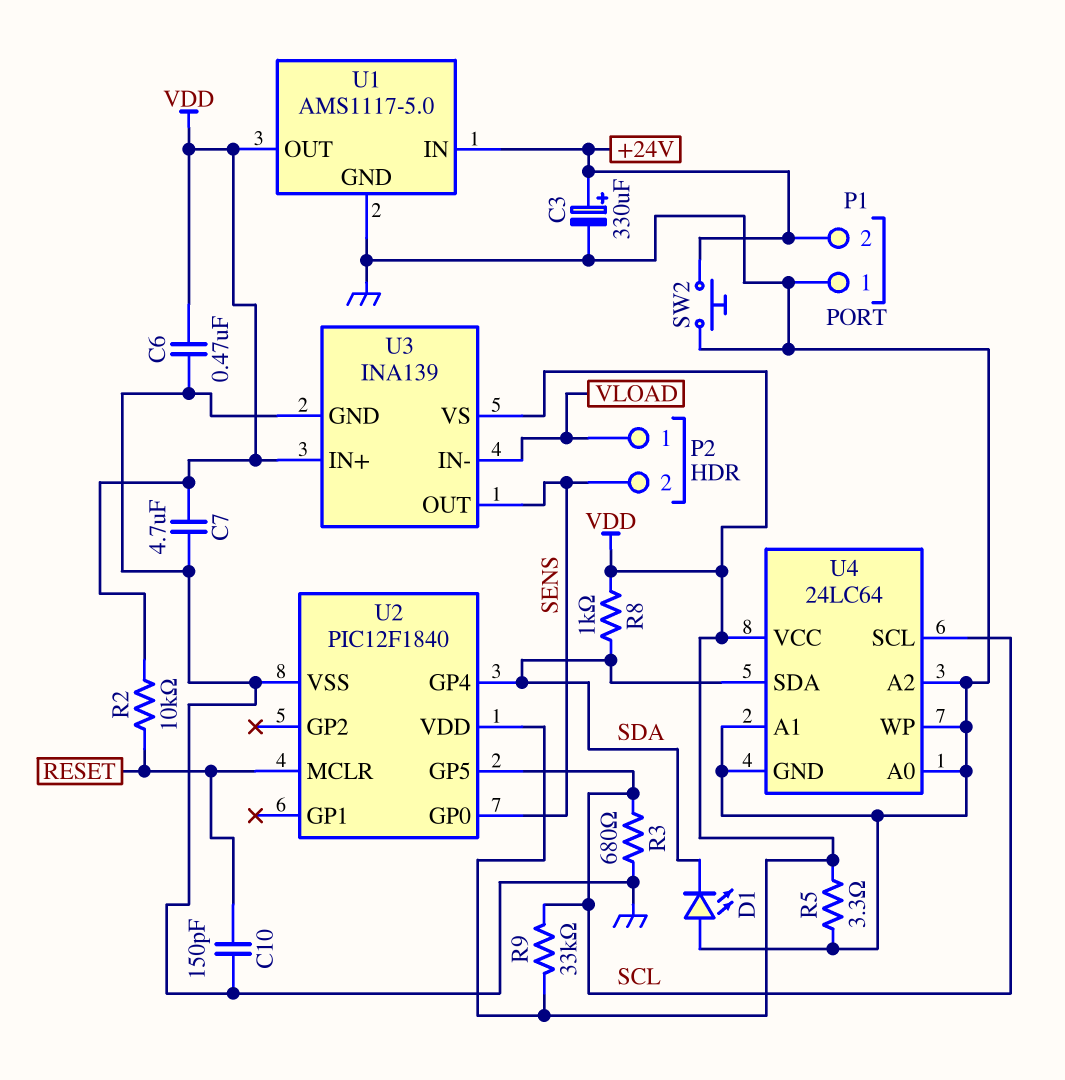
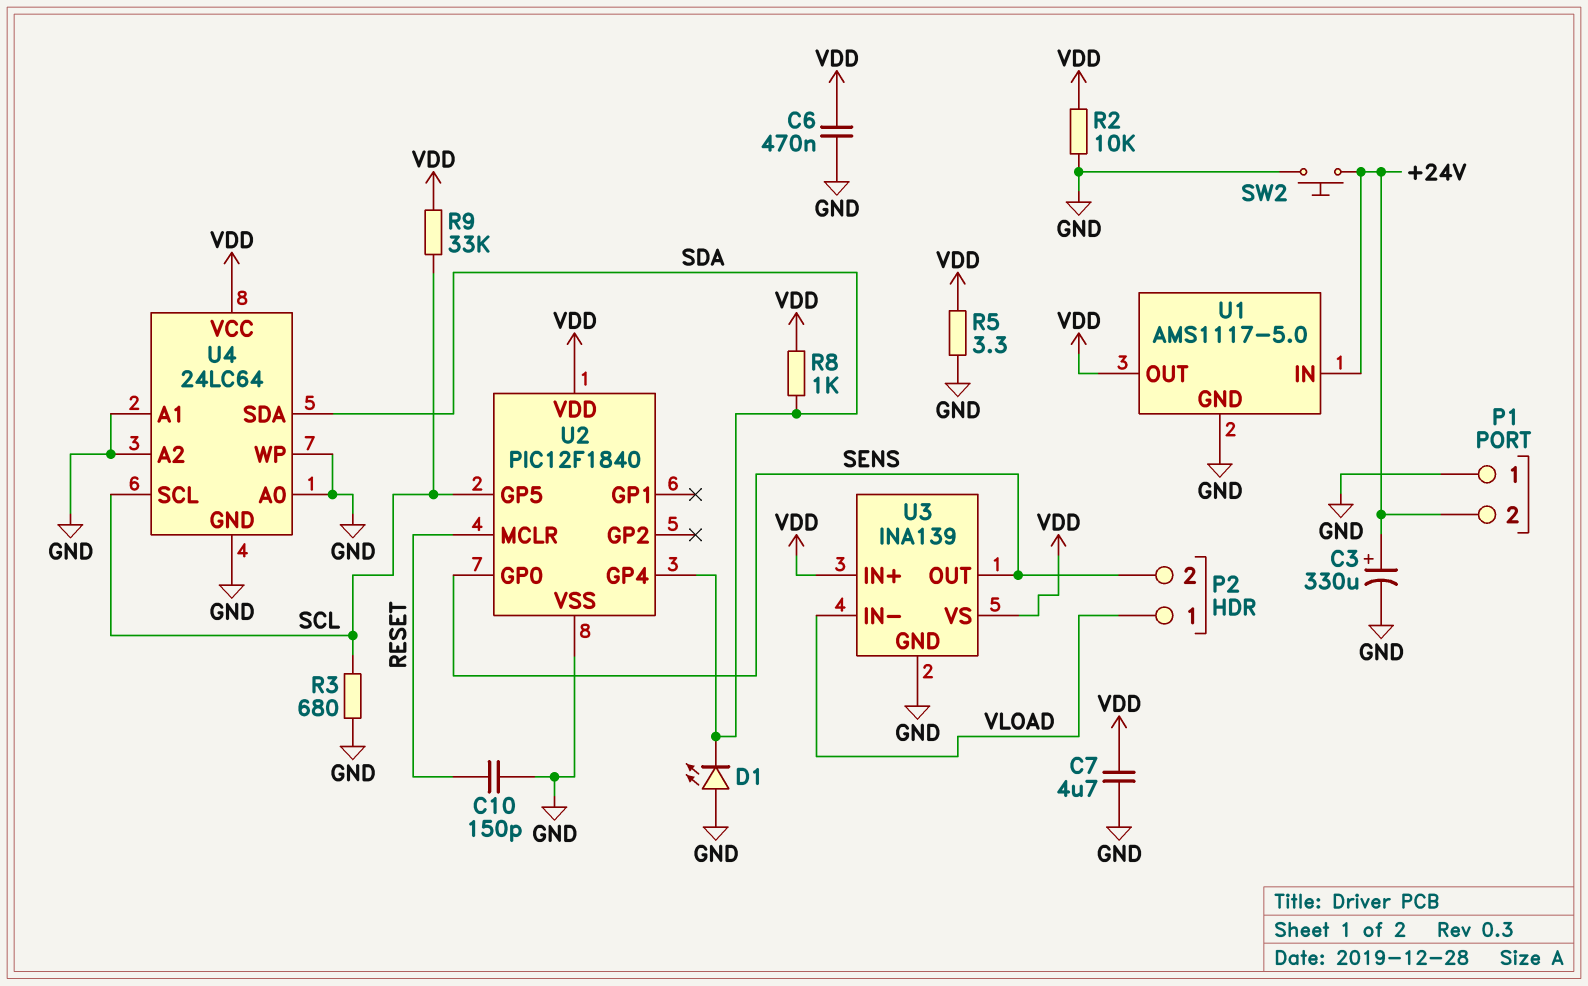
R2: 10k (RESET, VDD) -> 10k (GND, VDD)

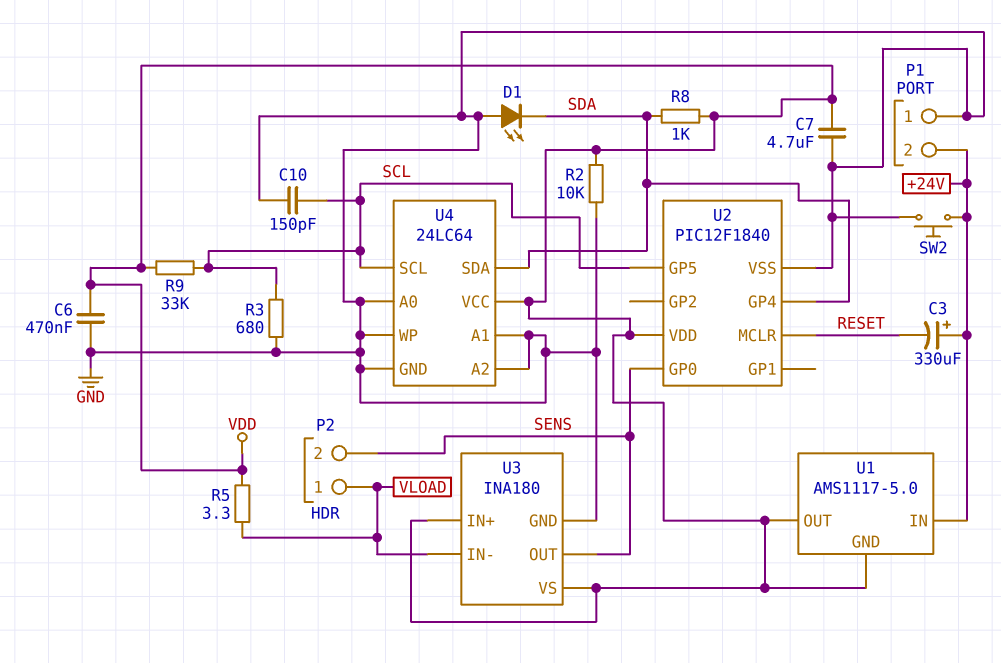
C3: 330uF (plus +24V, minus GND) -> 330uF (plus +24V, minus RESET)
C10: 150pF (GND, RESET) -> 150pF (GND, SCL)
R5: 3.3 (GND, VDD) -> 3.3 (VDD, VLOAD)
U1 pin GND: GND -> VDD
U3: INA139 -> INA180

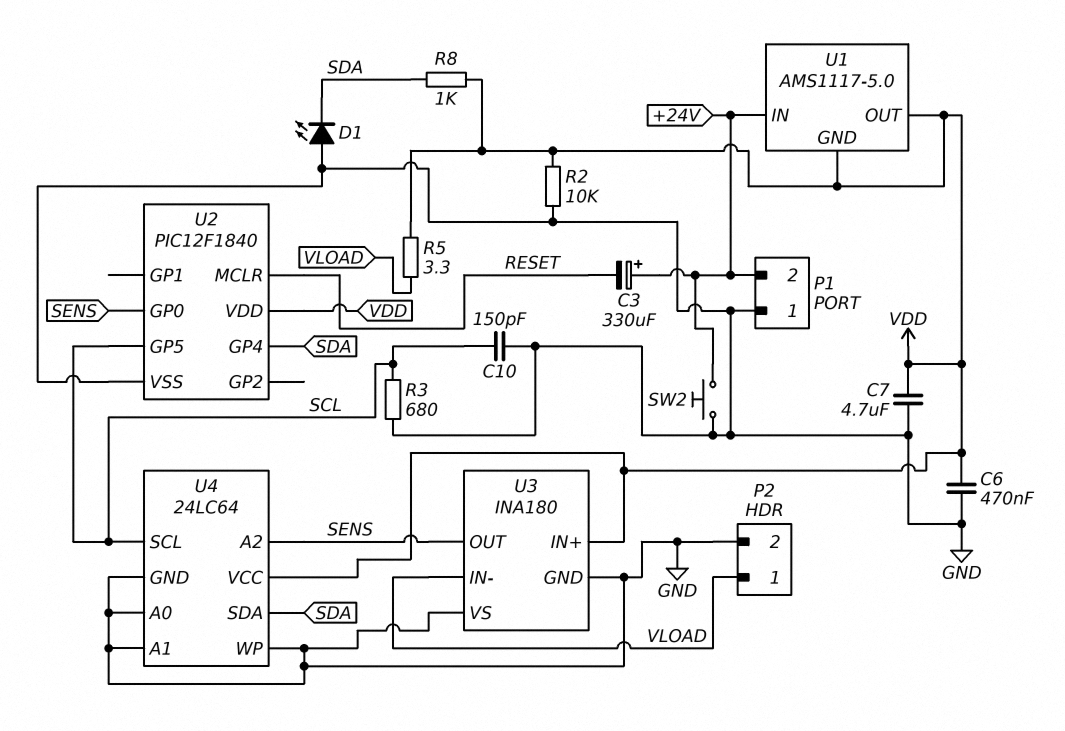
P2 pin 2: SENS -> GND
R9: 33k (SCL, VDD) -> none
U3 pin VS: VDD -> GND
U4 pin A2: GND -> SENS

